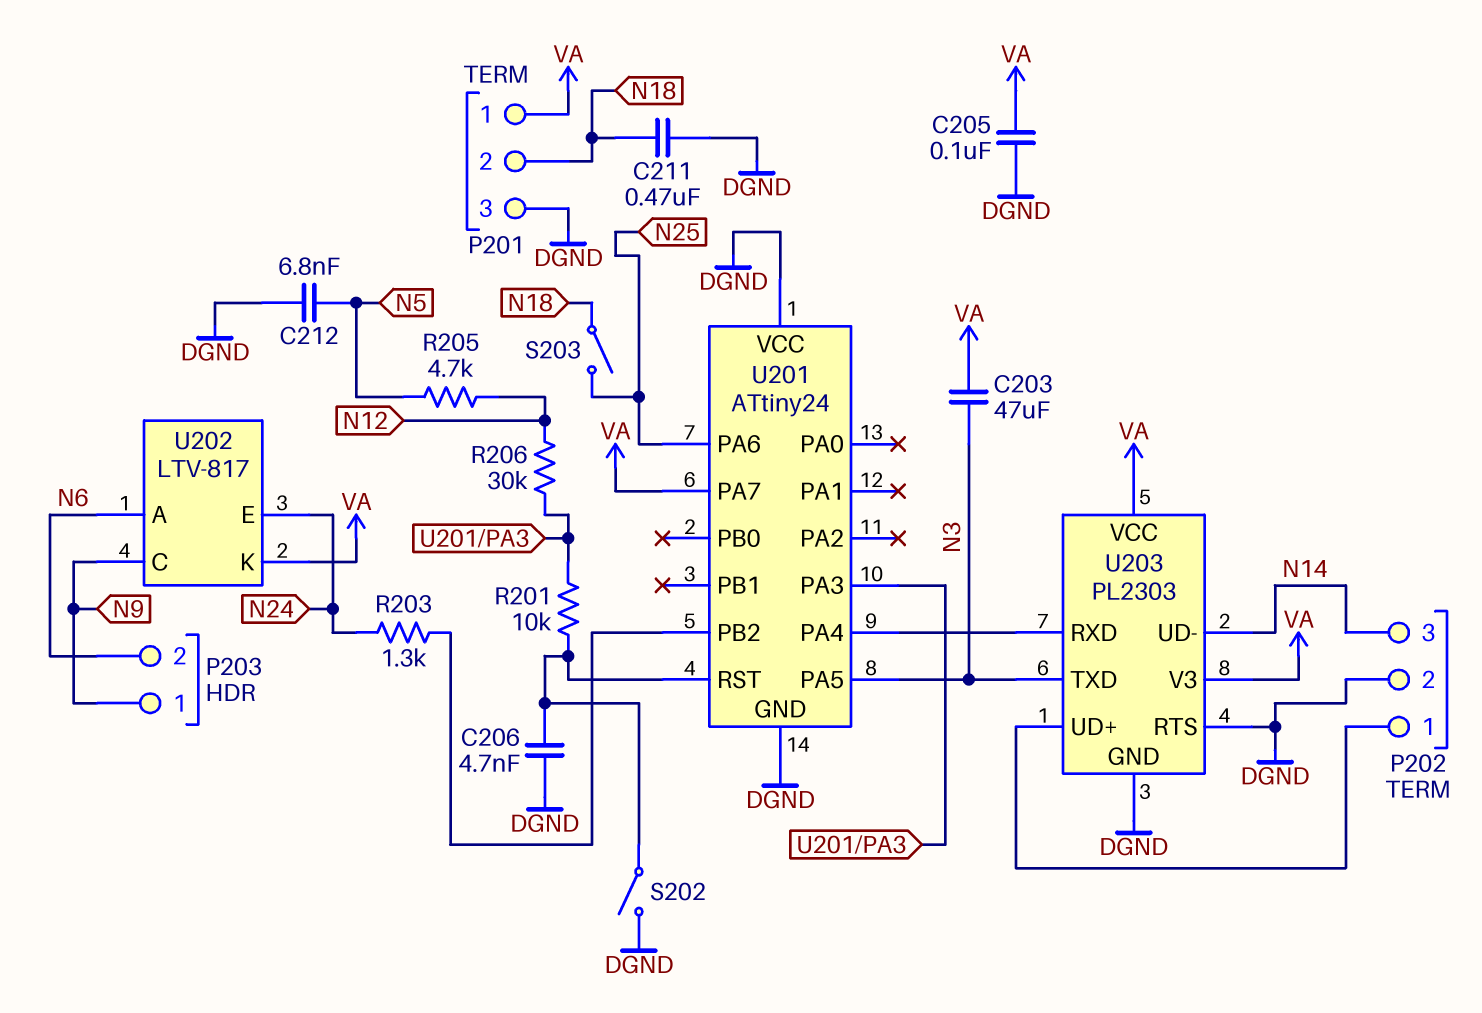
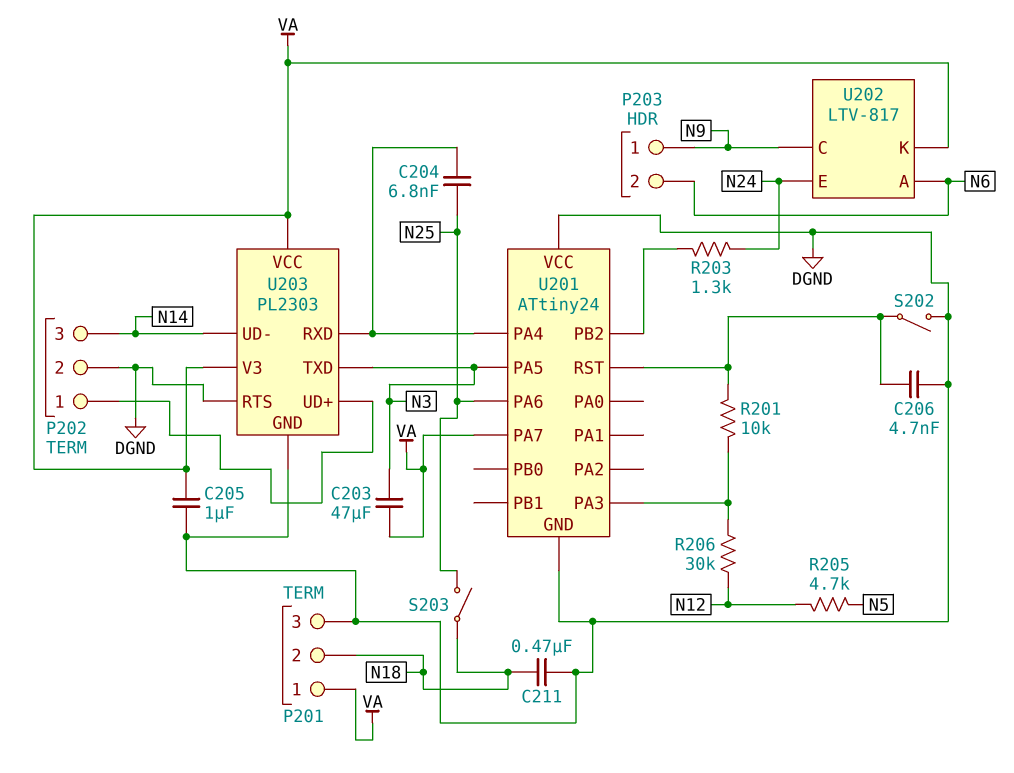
C204: none -> 6.8nF (N25, U201/PA4)
C205: 100nF (DGND, VA) -> 1uF (DGND, VA)
C212: 6.8nF (DGND, N5) -> none

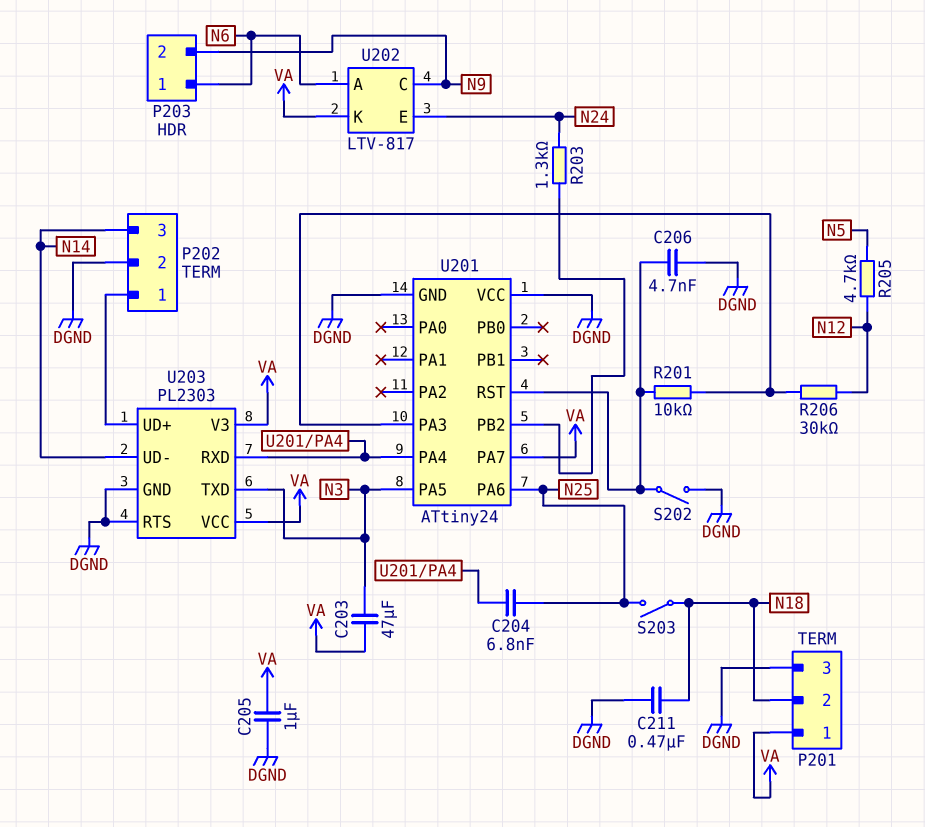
P203 pin 1: N9 -> N6
P203 pin 2: N6 -> N9

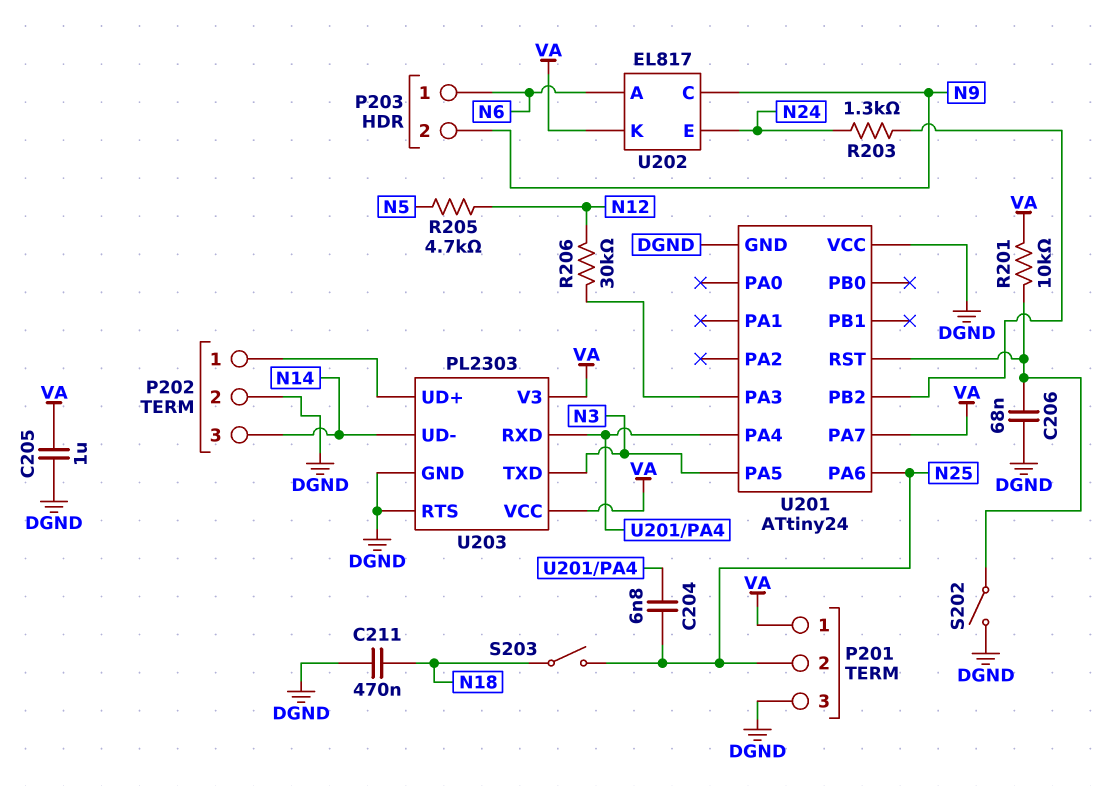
C203: 47uF (N3, VA) -> none
C206: 4.7nF (DGND, U201/RST) -> 68nF (DGND, U201/RST)
P201 pin 2: N18 -> N25
R201: 10k (U201/PA3, U201/RST) -> 10k (U201/RST, VA)
U202: LTV-817 -> EL817

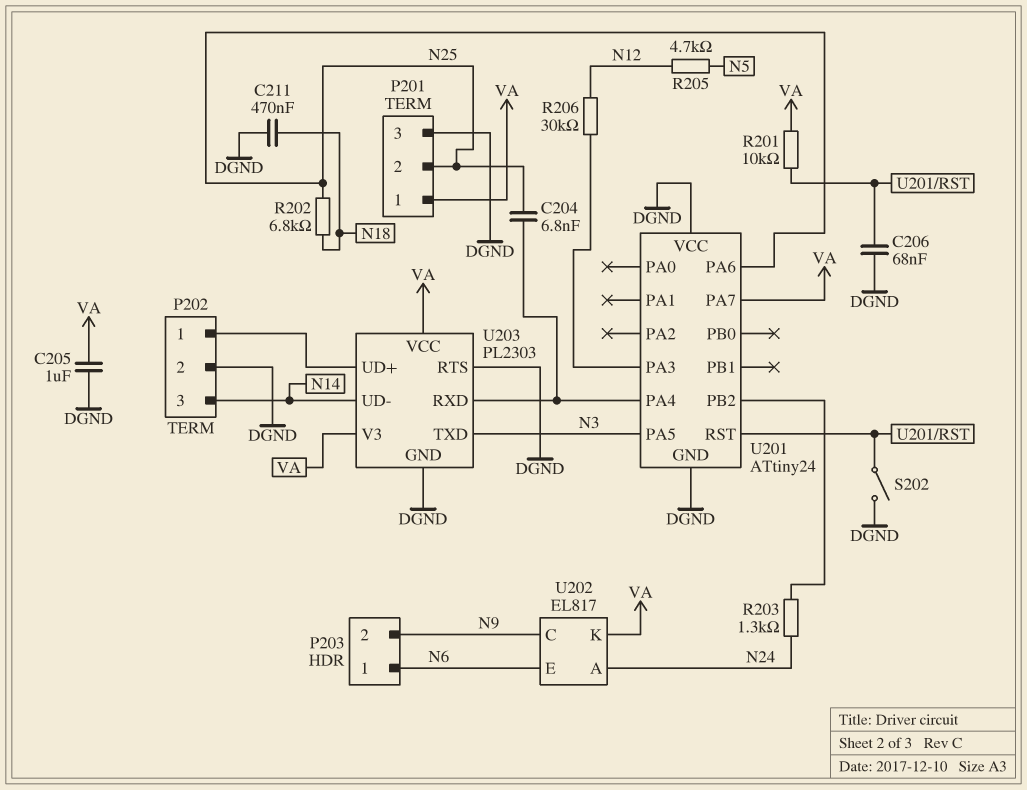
R202: none -> 6.8k (N18, N25)
S203: switch (N18, N25) -> none
U202 pin A: N6 -> N24
U202 pin E: N24 -> N6

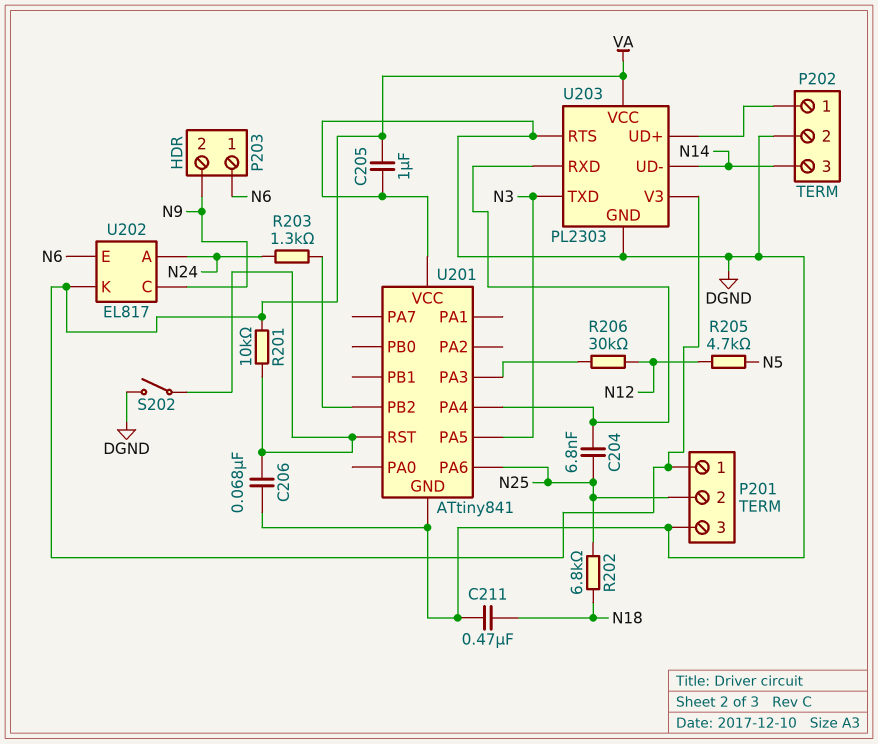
U201: ATtiny24 -> ATtiny841
U201 pin PA7: VA -> none

